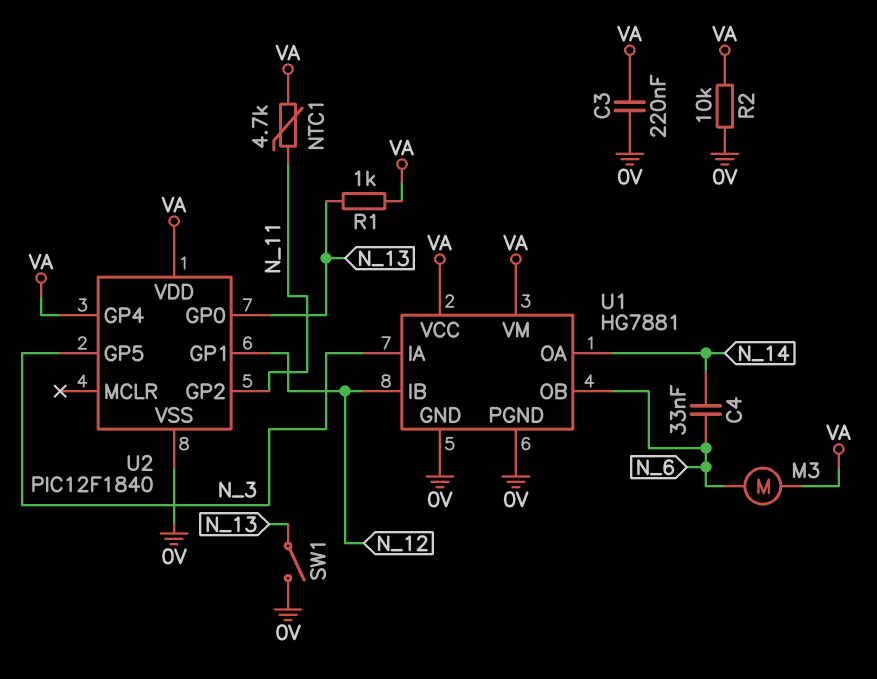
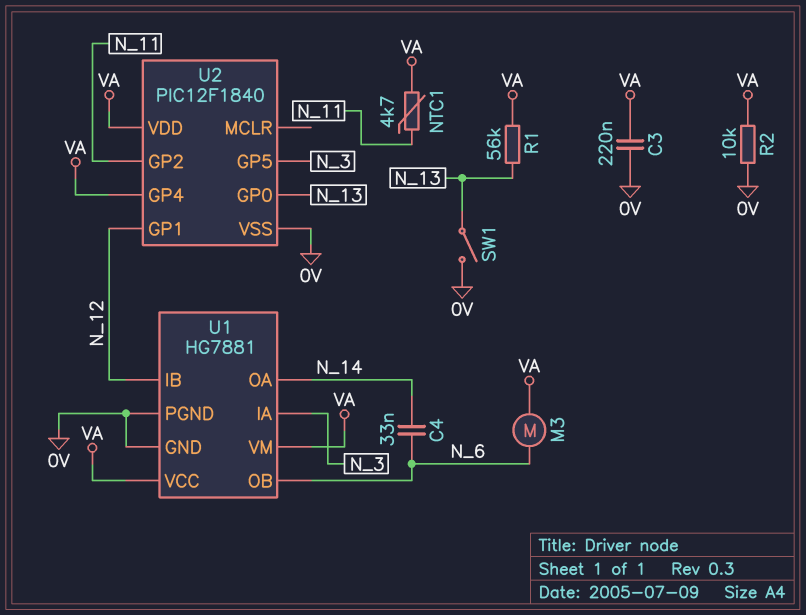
R1: 1k (N_13, VA) -> 56k (N_13, VA)

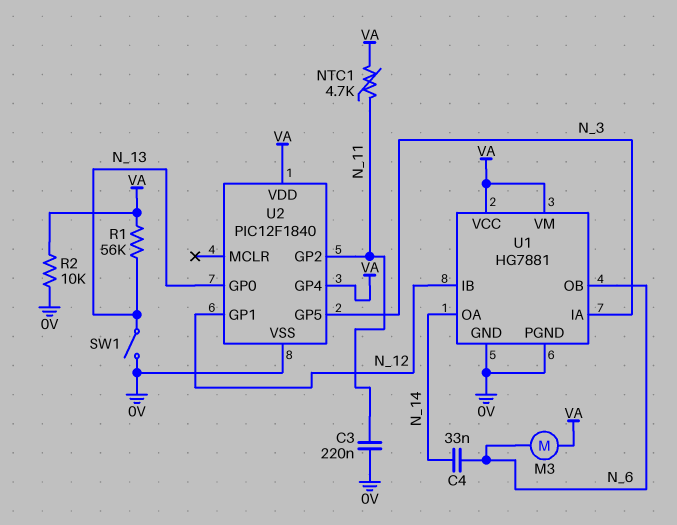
C3: 220nF (0V, VA) -> 220nF (0V, N_11)

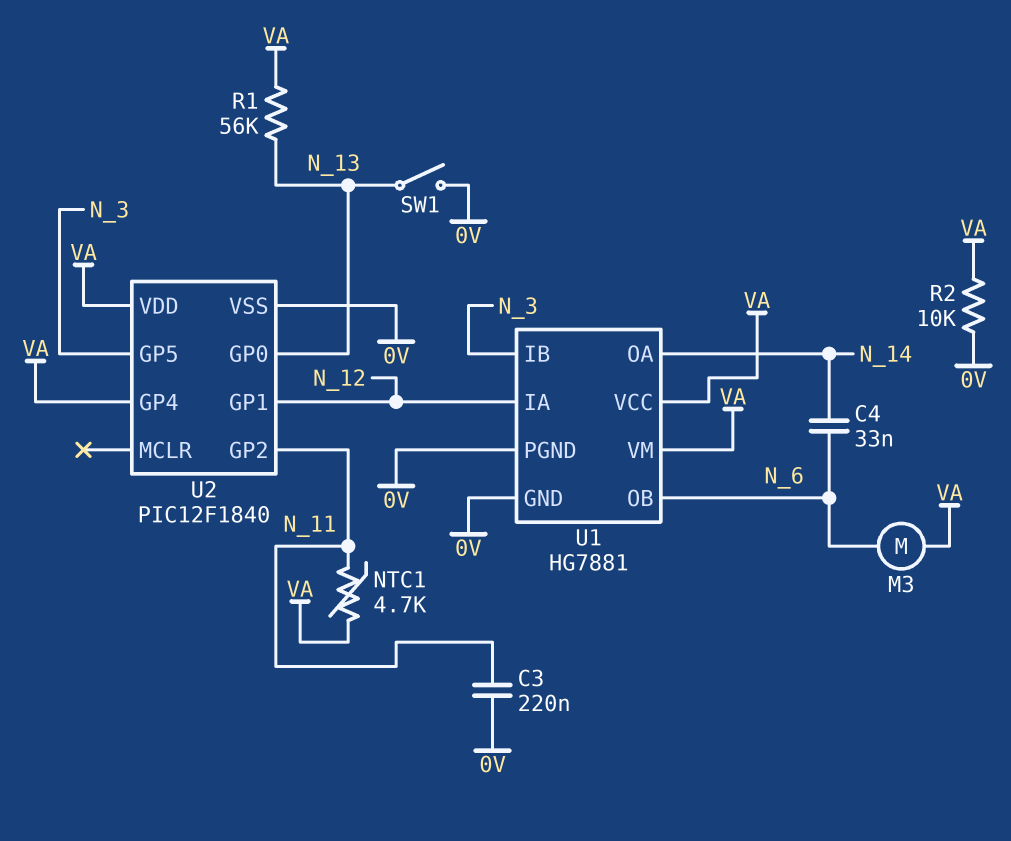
U1 pin IA: N_3 -> N_12
U1 pin IB: N_12 -> N_3

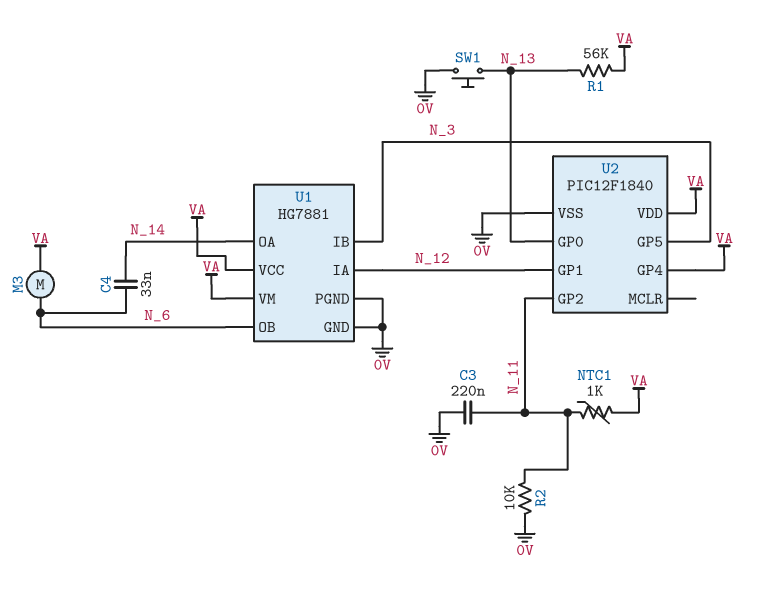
NTC1: 4.7k (N_11, VA) -> 1k (N_11, VA)
R2: 10k (0V, VA) -> 10k (0V, N_11)
SW1: switch (0V, N_13) -> button (0V, N_13)

